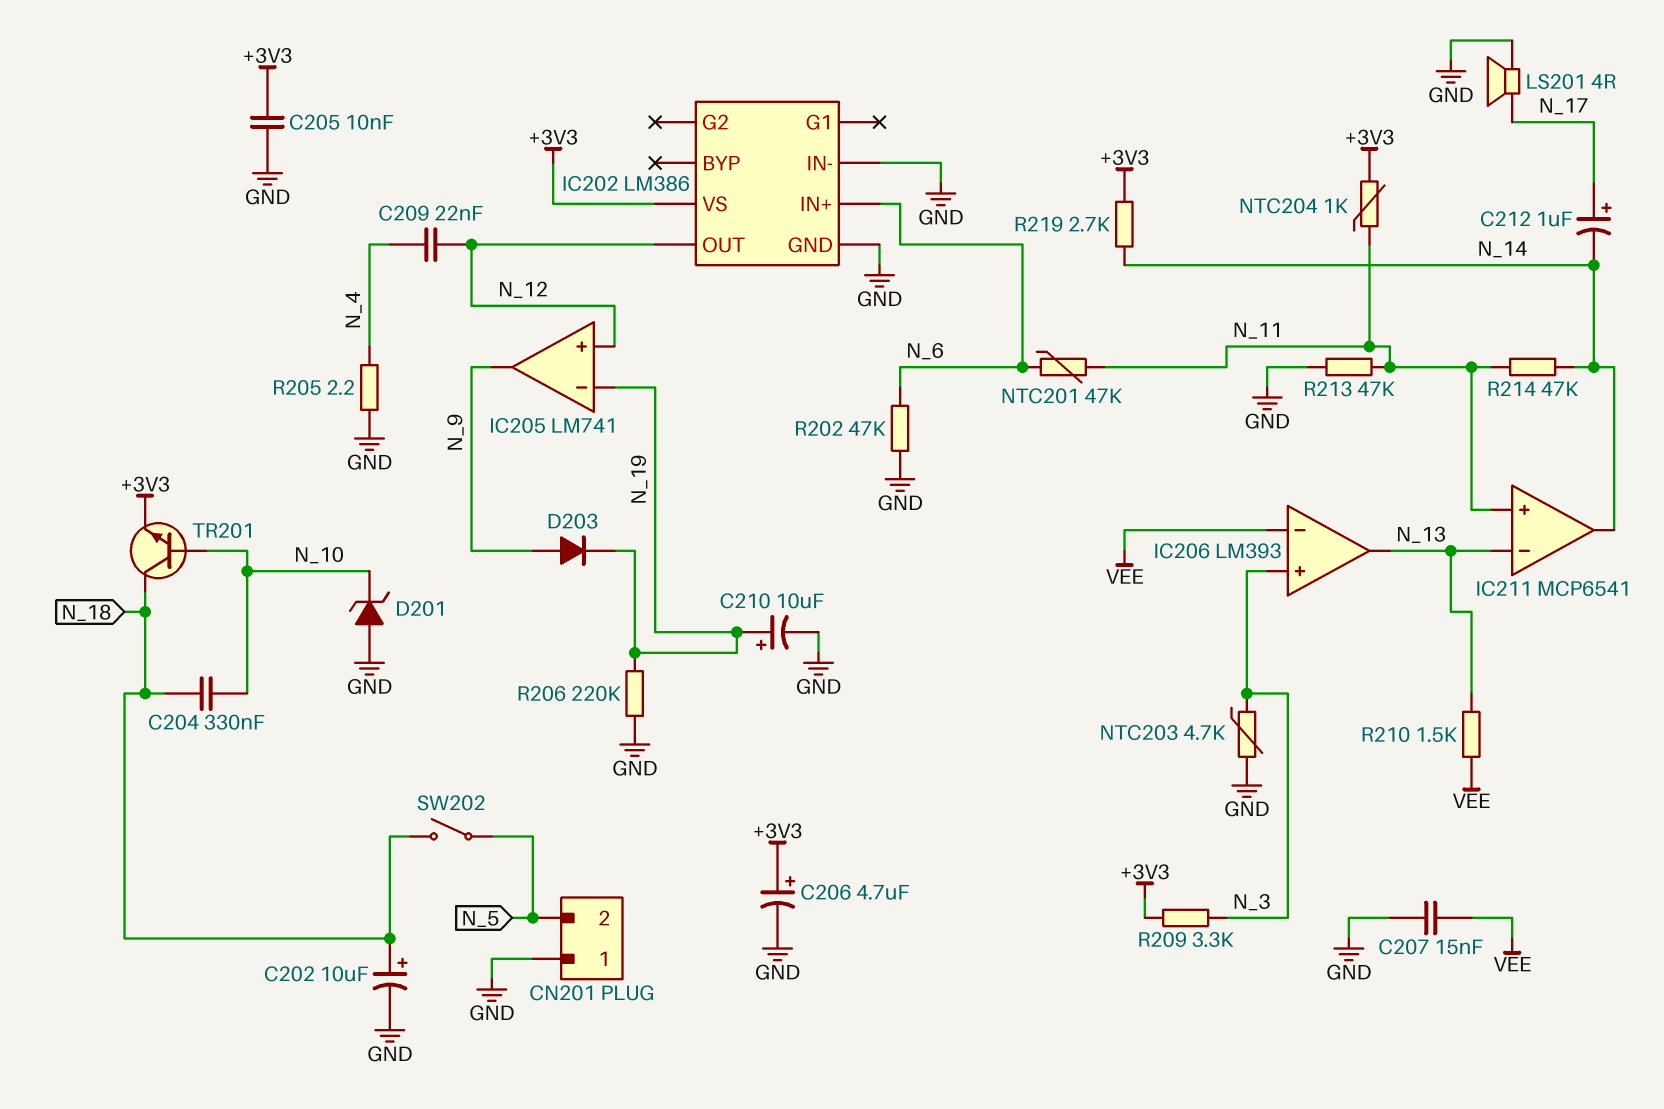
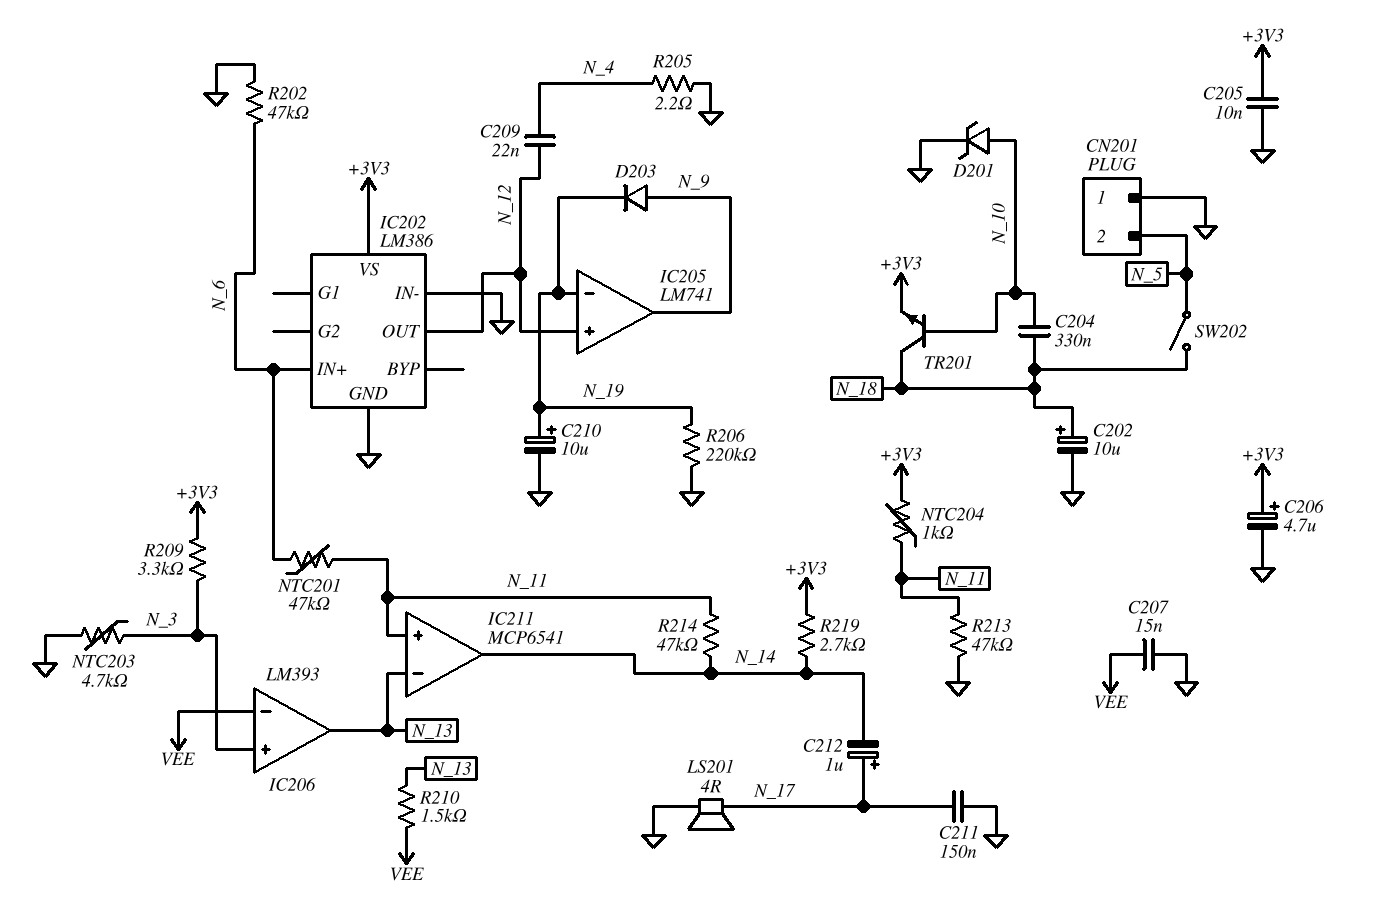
C211: none -> 150nF (GND, N_17)
D201: zener (A GND, K N_10) -> zener (A N_10, K GND)

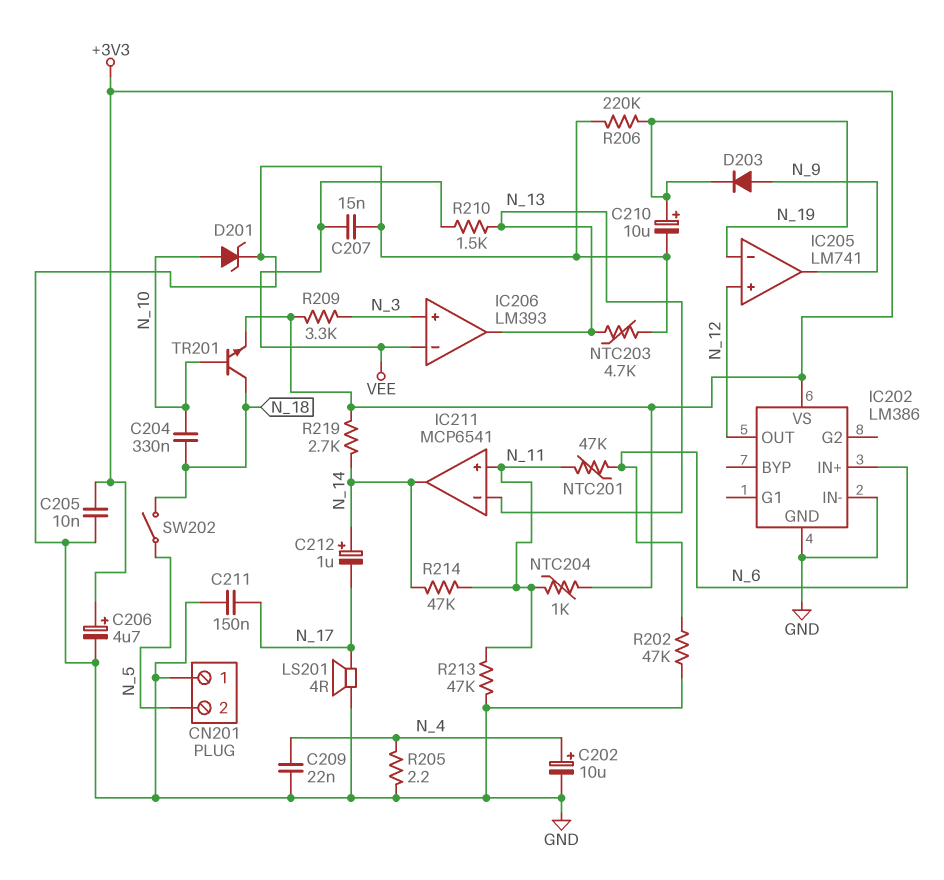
C202: 10uF (plus N_18, minus GND) -> 10uF (plus N_4, minus GND)
C209: 22nF (N_4, N_12) -> 22nF (GND, N_4)
C212: 1uF (plus N_17, minus N_14) -> 1uF (plus N_14, minus N_17)
NTC203: 4.7k (GND, N_3) -> 4.7k (GND, N_13)

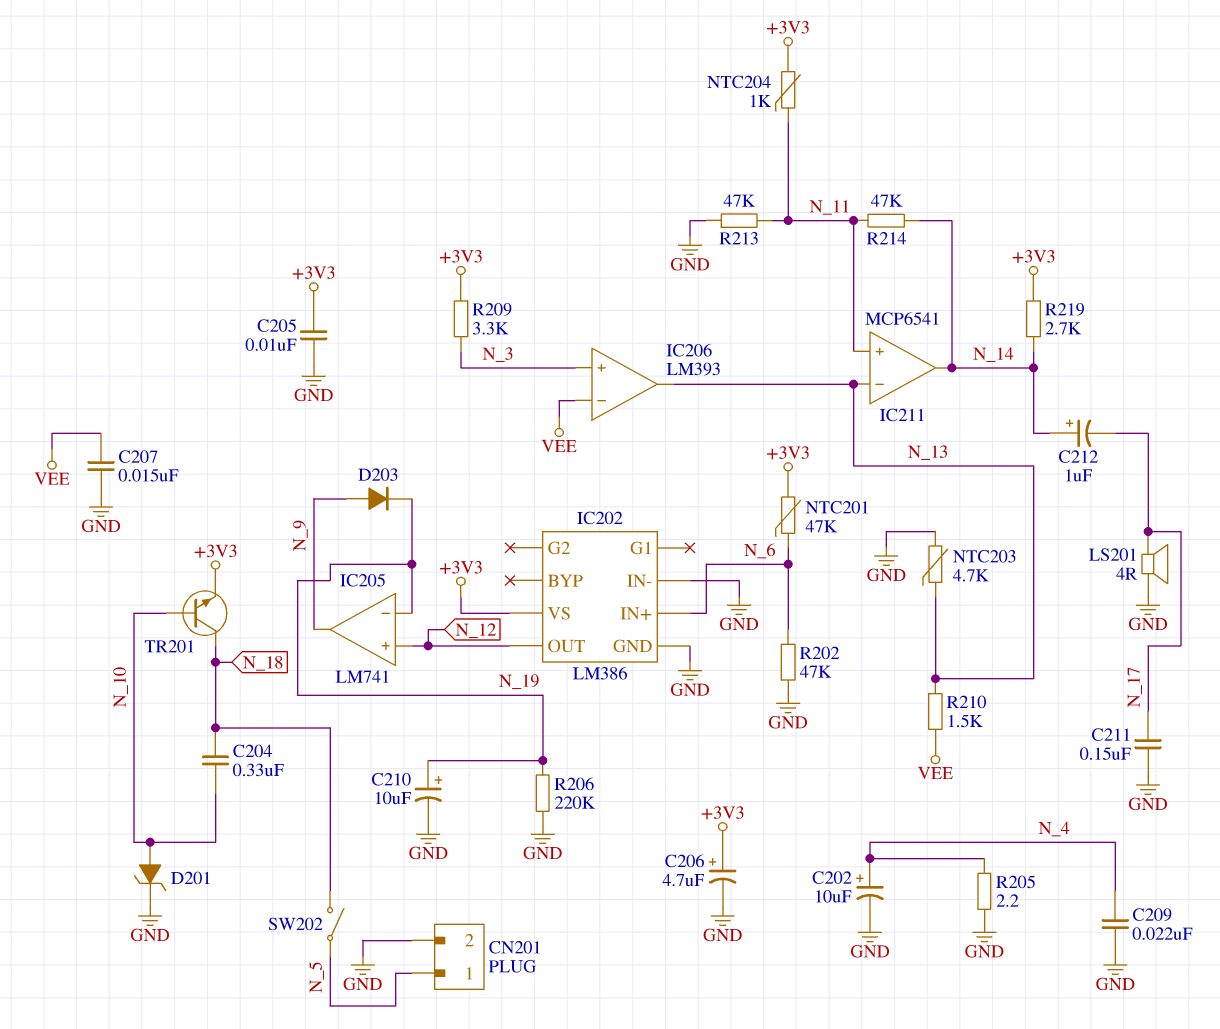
CN201 pin 1: GND -> N_5
CN201 pin 2: N_5 -> GND
NTC201: 47k (N_6, N_11) -> 47k (+3V3, N_6)

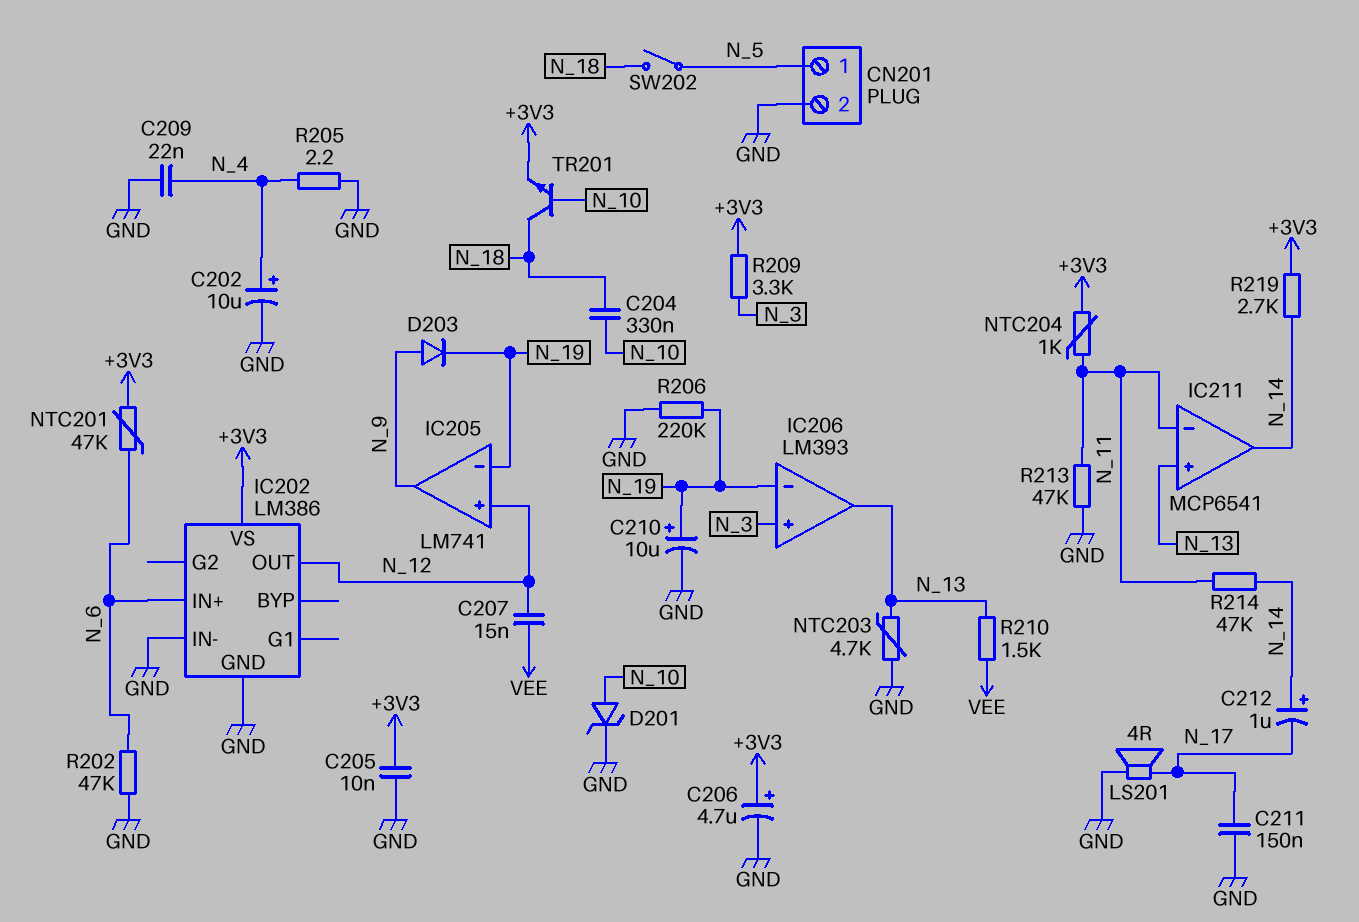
C207: 15nF (GND, VEE) -> 15nF (N_12, VEE)
IC206 pin in-: VEE -> N_19
IC211 pin in+: N_11 -> N_13
IC211 pin in-: N_13 -> N_11

